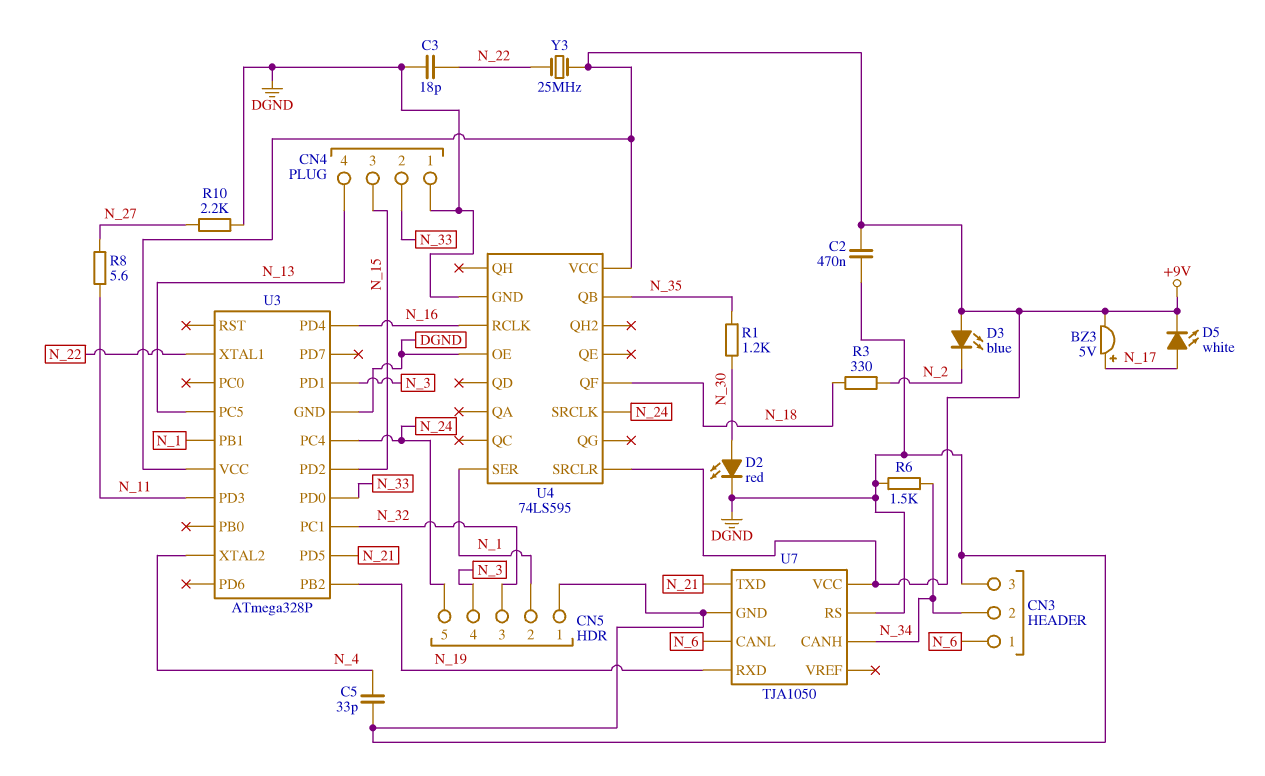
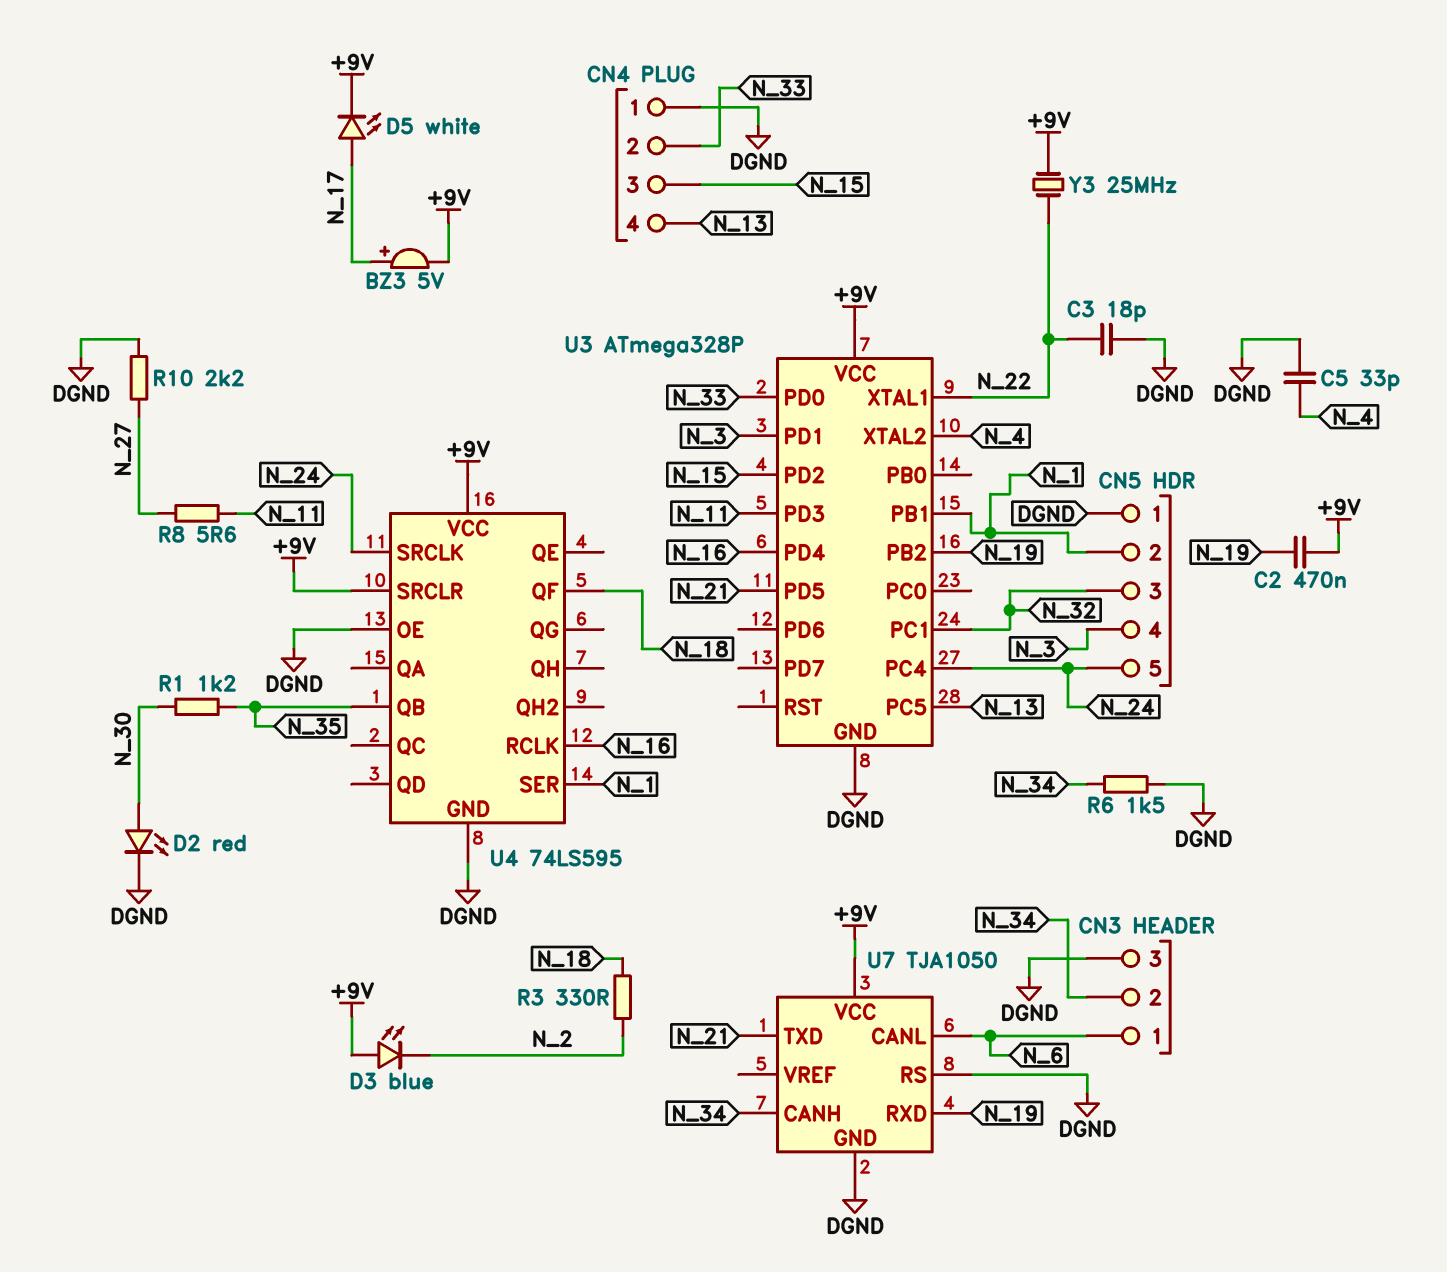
C2: 470nF (+9V, DGND) -> 470nF (+9V, N_19)

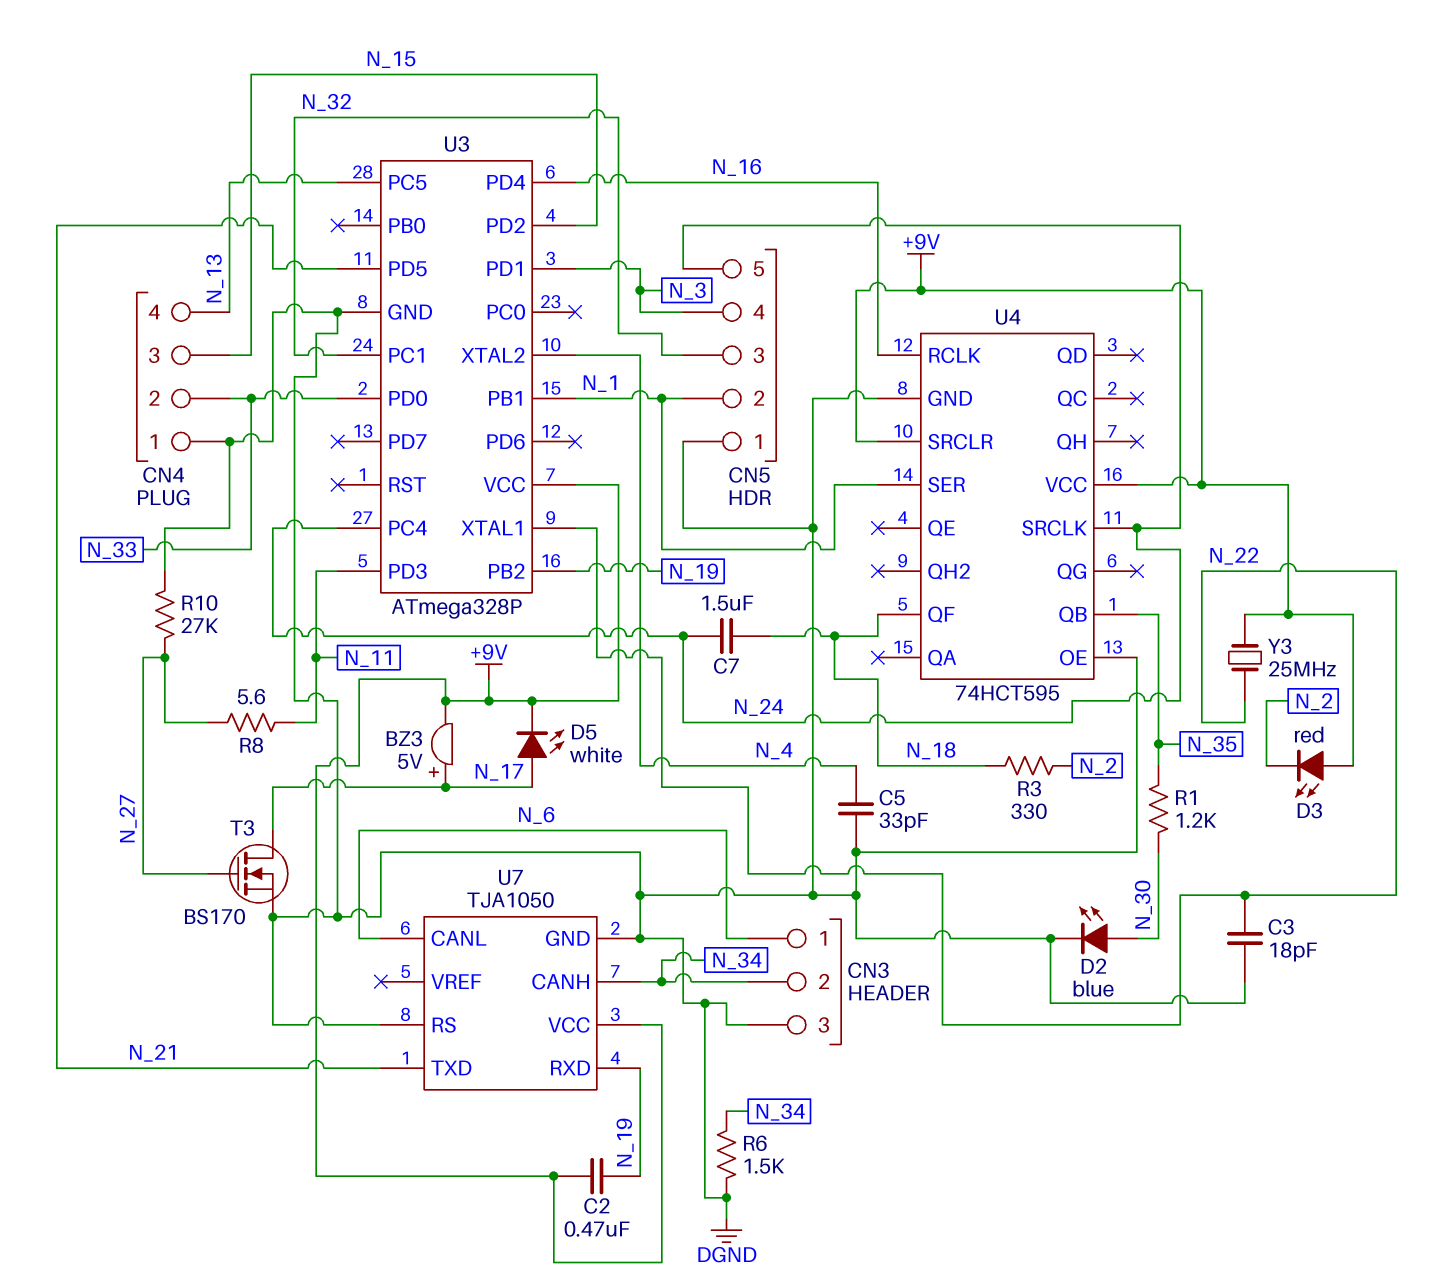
C7: none -> 1.5uF (N_18, N_24)
D2: LED red (A N_30, K DGND) -> LED blue (A N_30, K DGND)
D3: LED blue (A +9V, K N_2) -> LED red (A +9V, K N_2)
R10: 2.2k (DGND, N_27) -> 27k (DGND, N_27)
T3: none -> NMOS BS170 (G N_27, D N_17, S DGND)
U4: 74LS595 -> 74HCT595

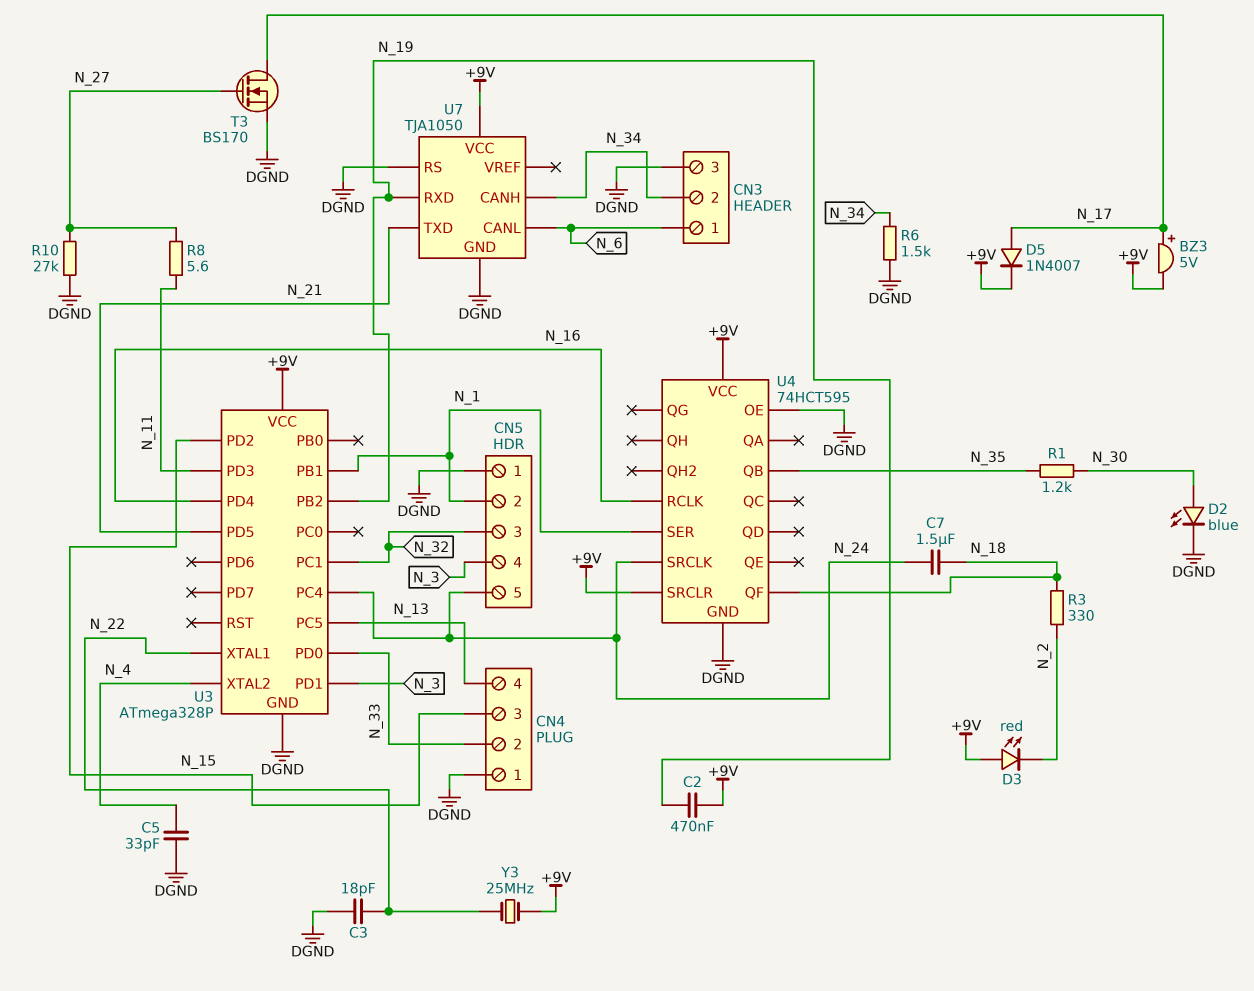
D5: LED white (A N_17, K +9V) -> diode 1N4007 (A N_17, K +9V)

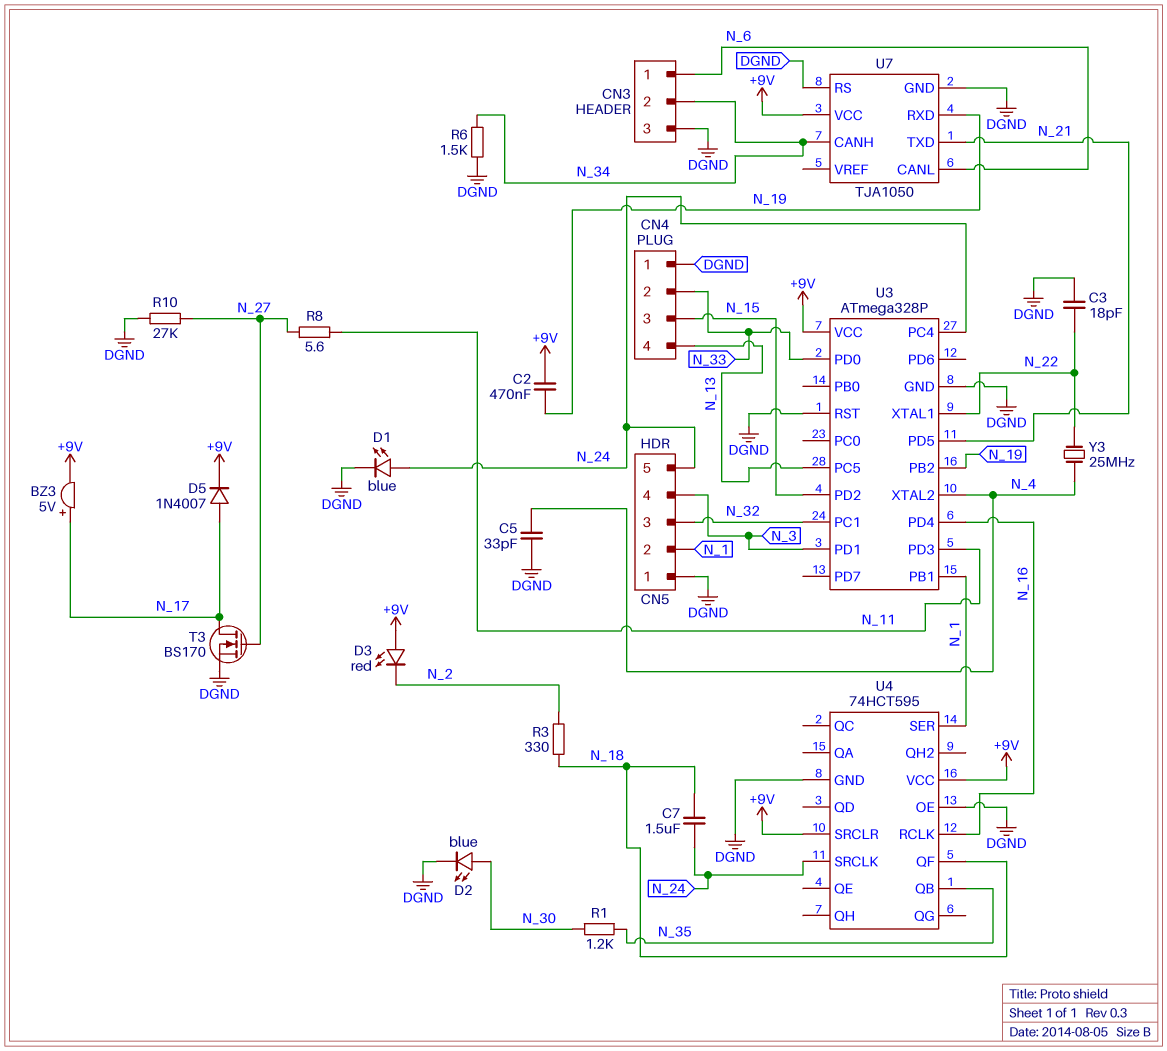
D1: none -> LED blue (A N_24, K DGND)
U3 pin RST: none -> DGND
Y3: 25MHz (+9V, N_22) -> 25MHz (N_4, N_22)

